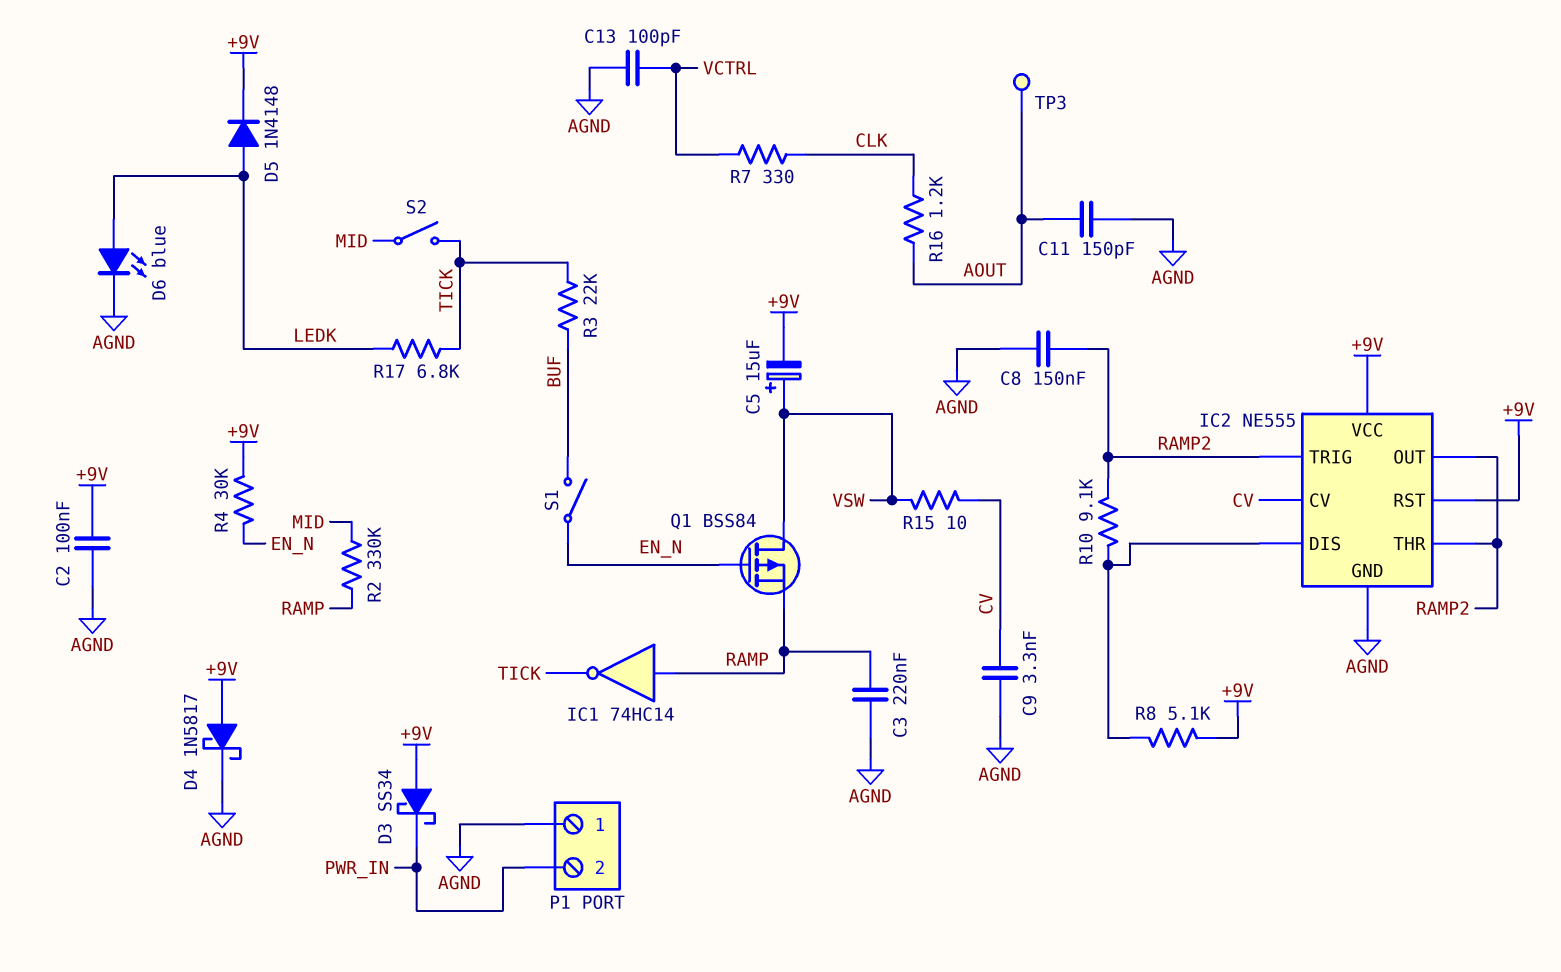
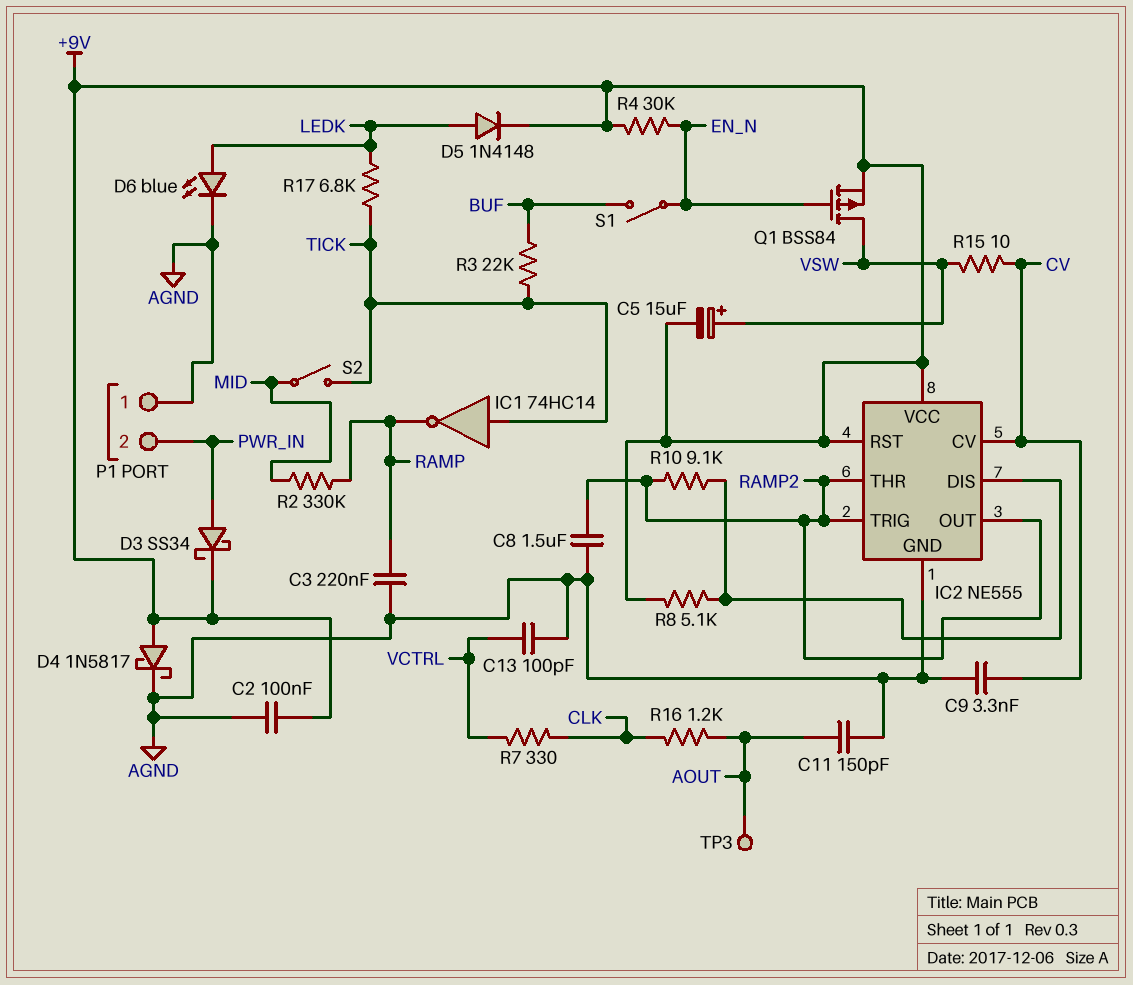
C8: 150nF (AGND, RAMP2) -> 1.5uF (AGND, RAMP2)
D3: schottky SS34 (A +9V, K PWR_IN) -> schottky SS34 (A PWR_IN, K +9V)
IC1: NOT 74HC14 (in RAMP, out TICK) -> NOT 74HC14 (in TICK, out RAMP)
Q1: PMOS BSS84 (G EN_N, D VSW, S RAMP) -> PMOS BSS84 (G EN_N, D VSW, S +9V)

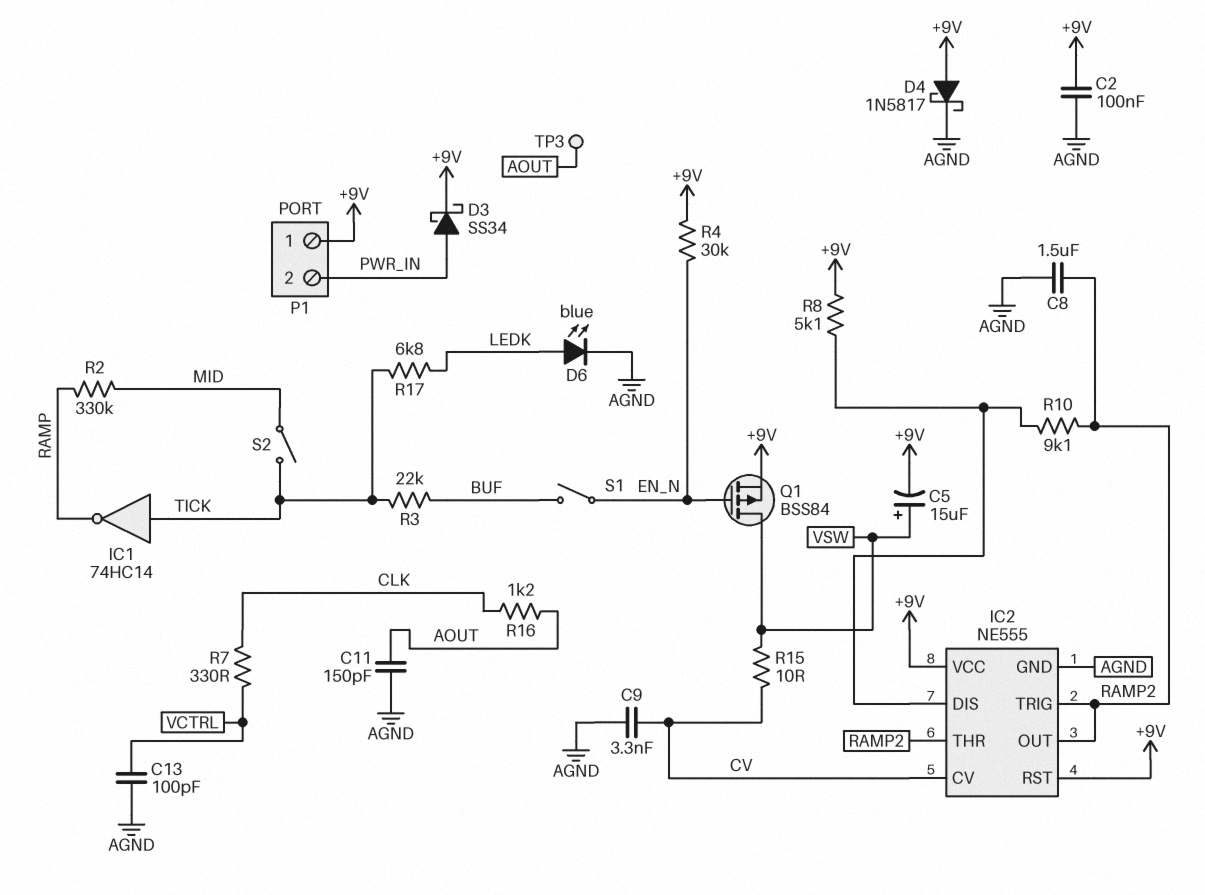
C3: 220nF (AGND, RAMP) -> none
D5: diode 1N4148 (A LEDK, K +9V) -> none
P1 pin 1: AGND -> +9V

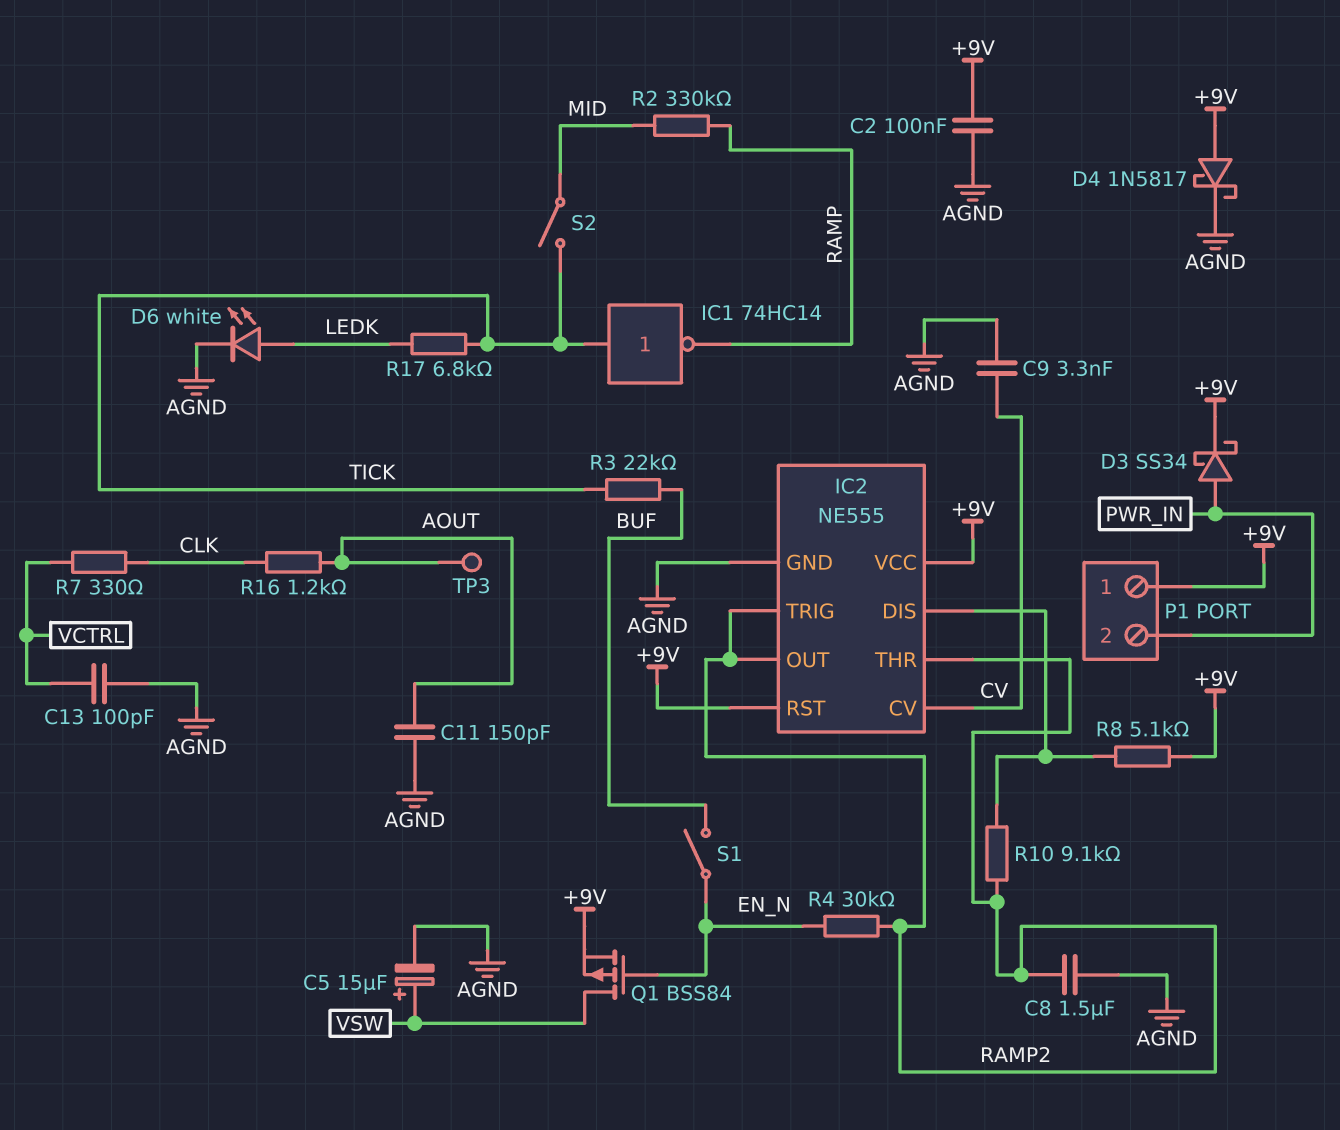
C5: 15uF (plus VSW, minus +9V) -> 15uF (plus VSW, minus AGND)
D6: LED blue (A LEDK, K AGND) -> LED white (A LEDK, K AGND)
R4: 30k (+9V, EN_N) -> 30k (EN_N, RAMP2)
R15: 10 (CV, VSW) -> none

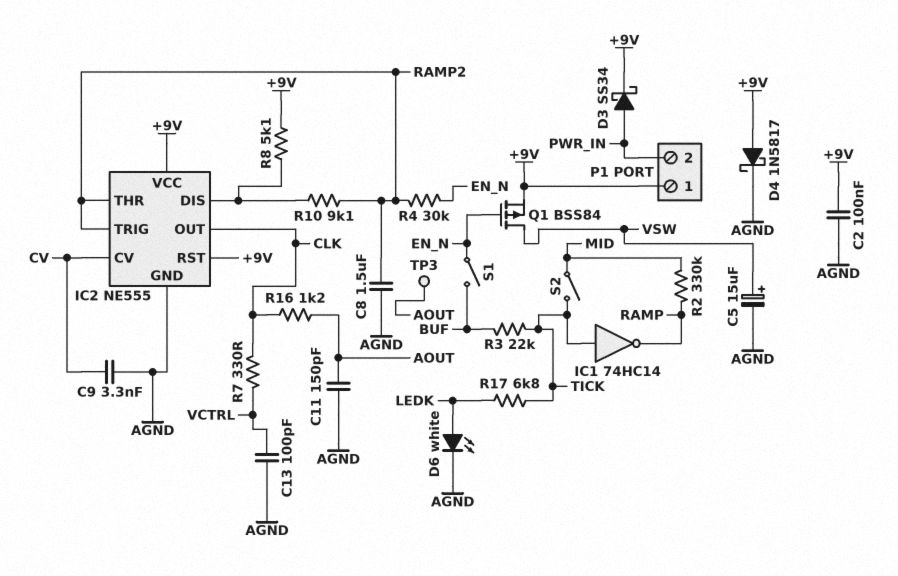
IC2 pin OUT: RAMP2 -> CLK

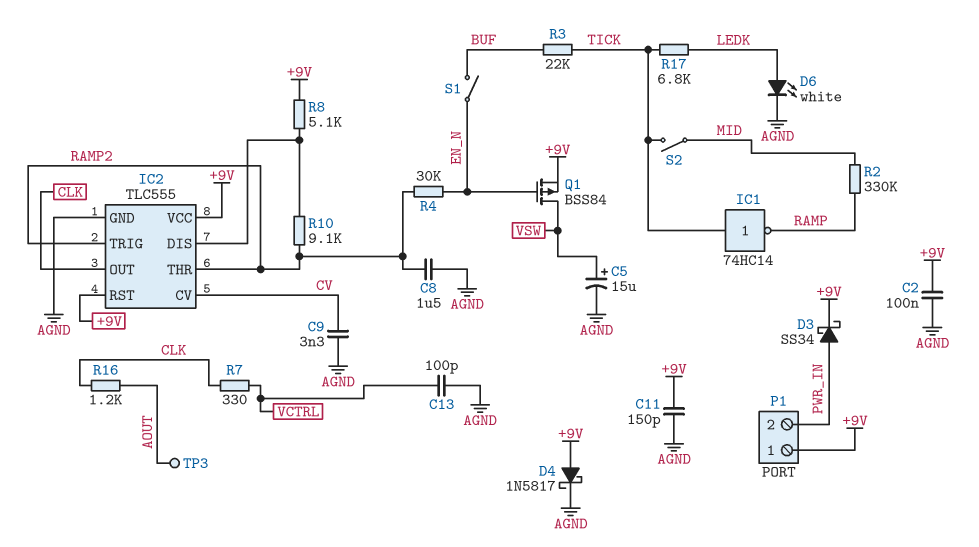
C11: 150pF (AGND, AOUT) -> 150pF (+9V, AGND)
IC2: NE555 -> TLC555

